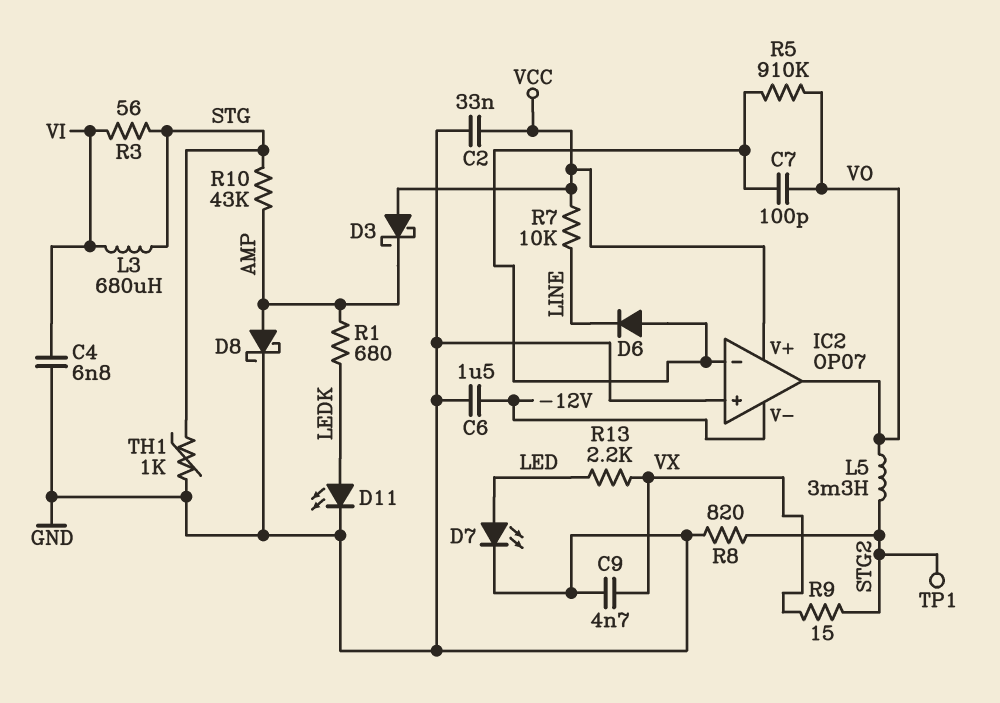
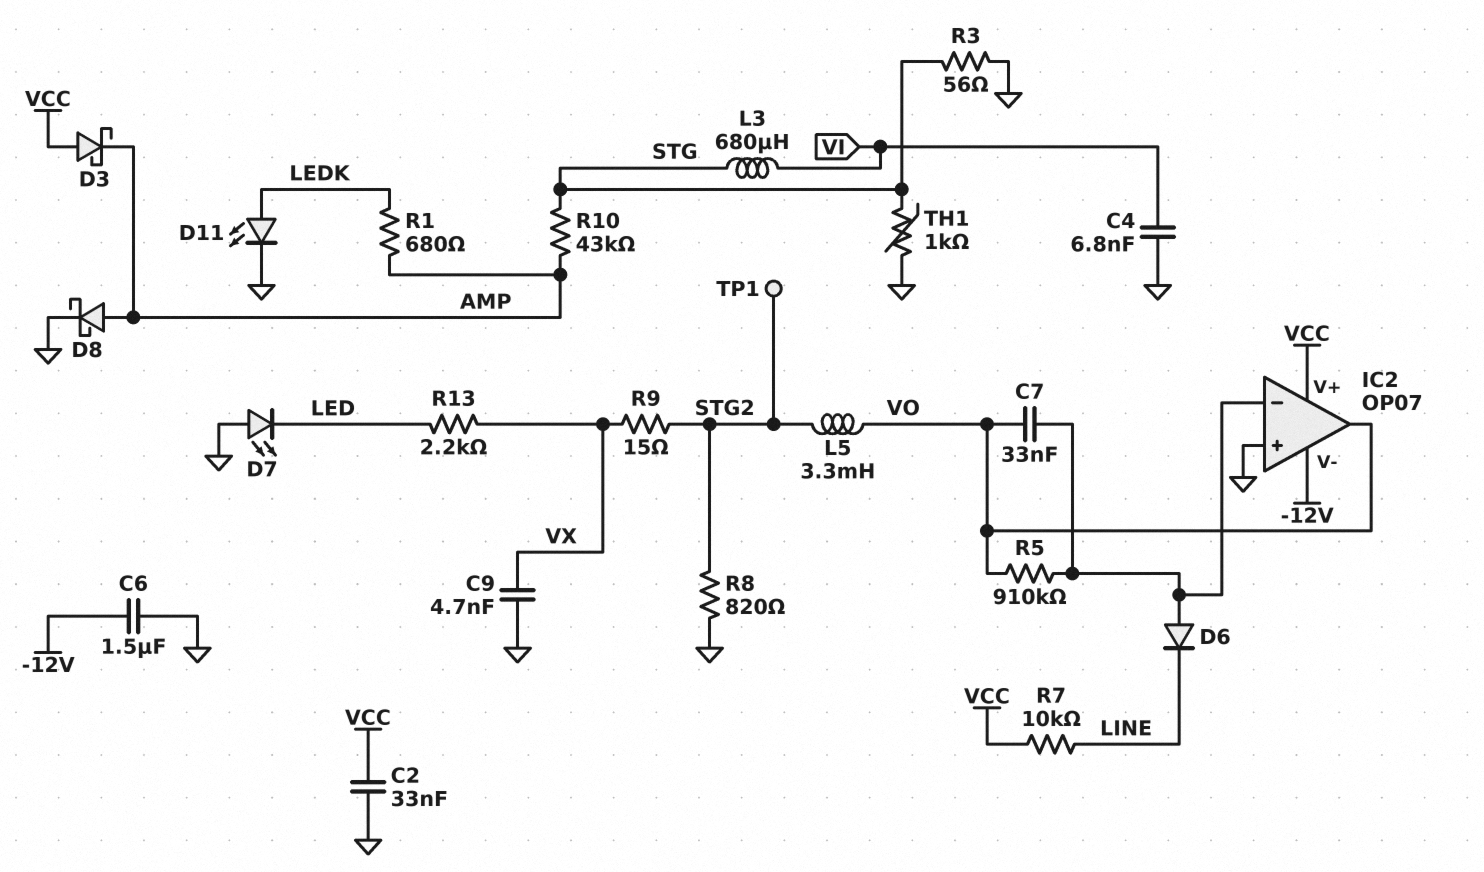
C7: 100pF (IC2/in-, VO) -> 33nF (IC2/in-, VO)
D7: LED (A LED, K GND) -> LED (A GND, K LED)
R3: 56 (STG, VI) -> 56 (GND, STG)

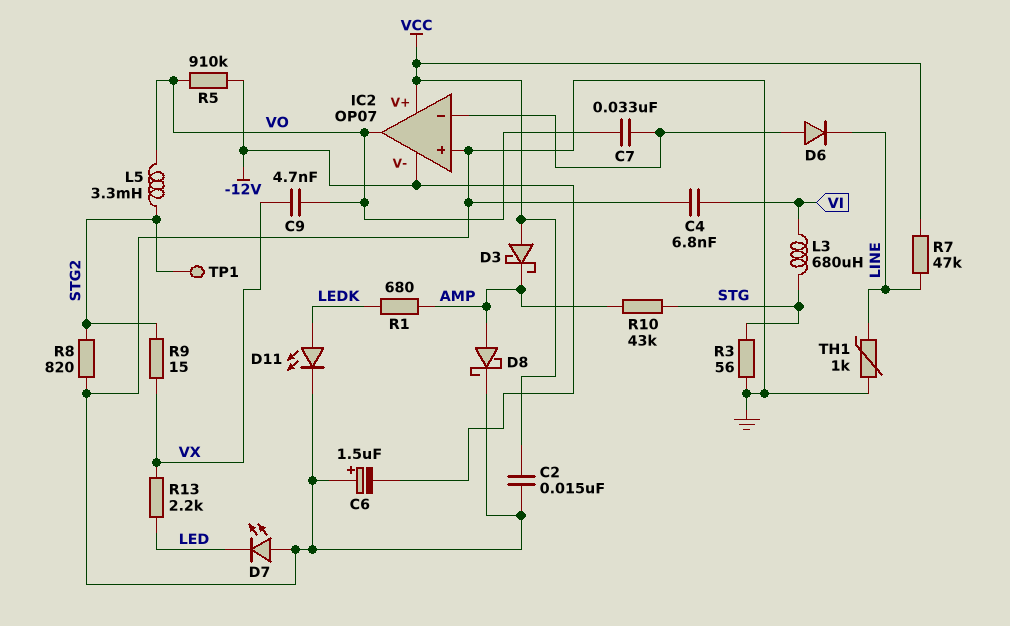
C2: 33nF (GND, VCC) -> 15nF (GND, VCC)
C6: 1.5uF (-12V, GND) -> 1.5uF (plus GND, minus -12V)
C9: 4.7nF (GND, VX) -> 4.7nF (VO, VX)
R5: 910k (IC2/in-, VO) -> 910k (-12V, VO)
R7: 10k (LINE, VCC) -> 47k (LINE, VCC)
TH1: 1k (GND, STG) -> 1k (GND, LINE)

